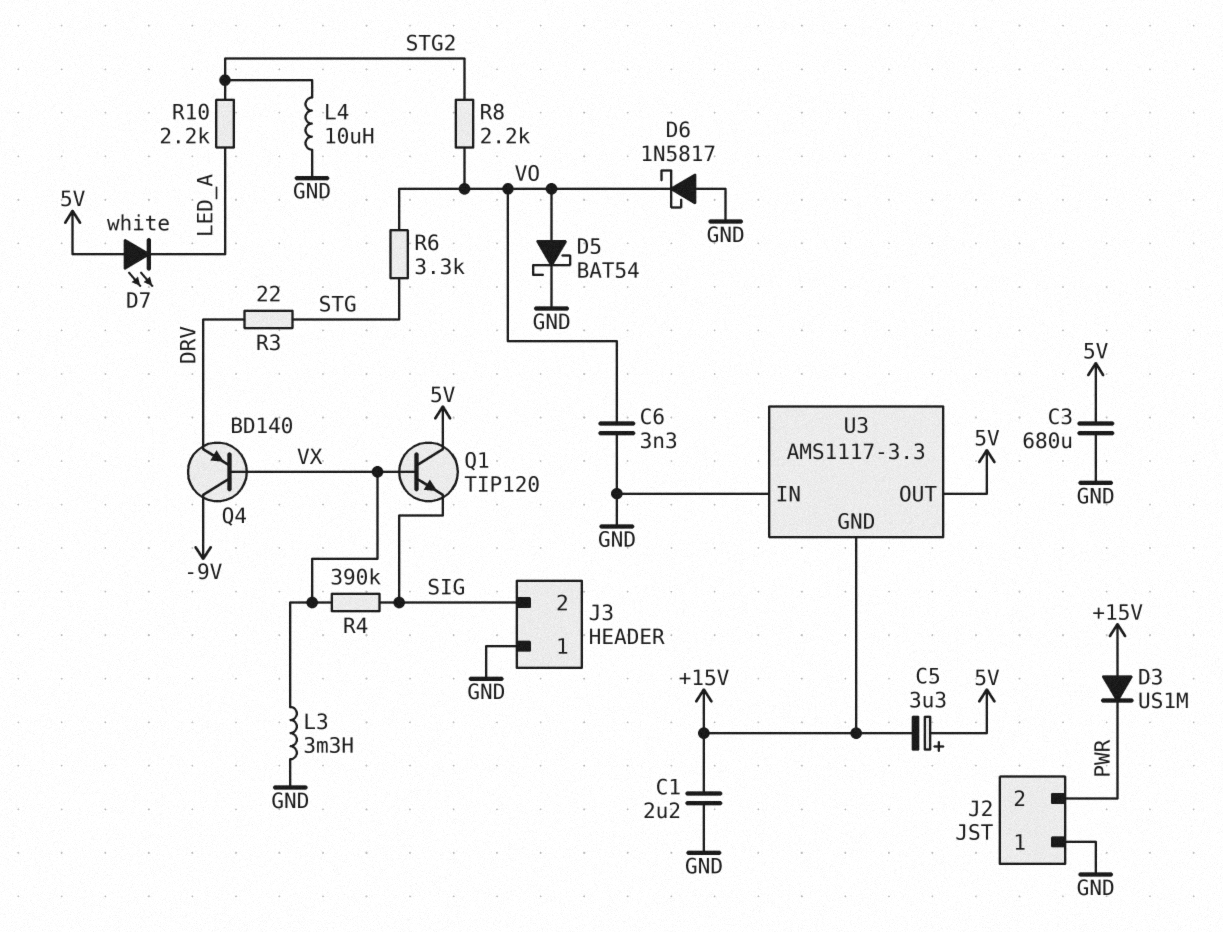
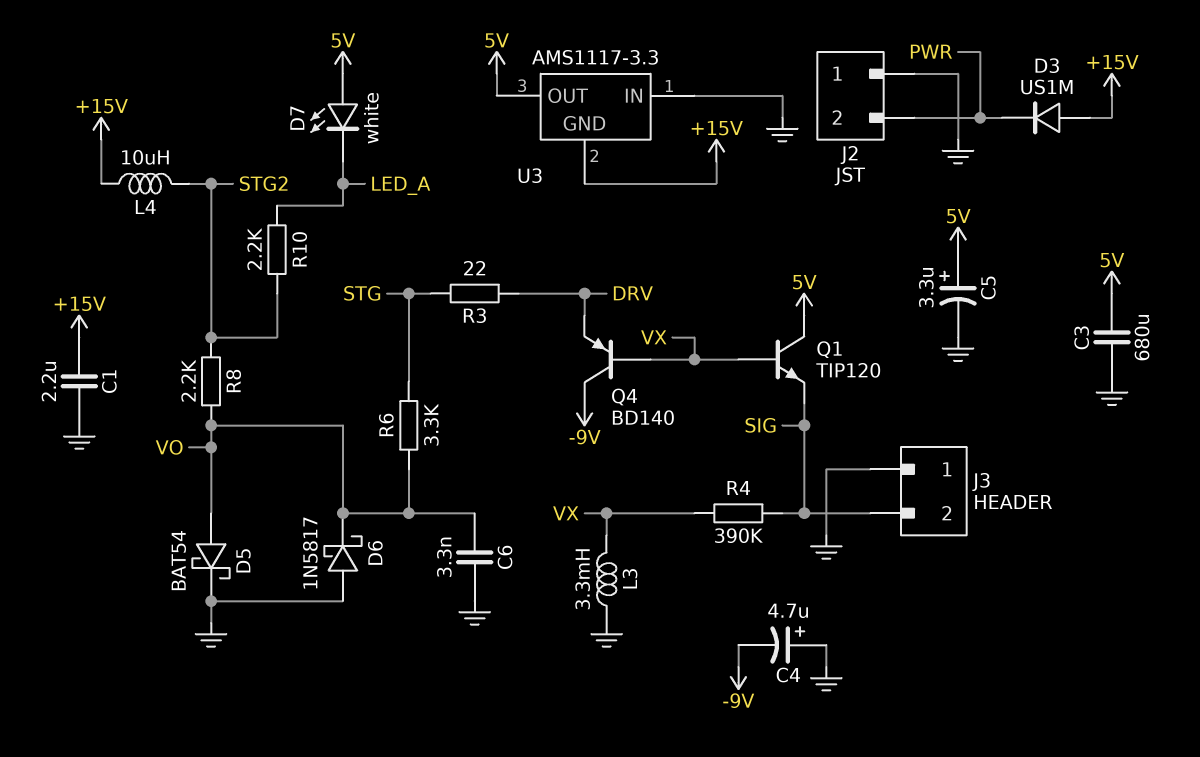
C4: none -> 4.7uF (plus GND, minus -9V)
C5: 3.3uF (plus 5V, minus +15V) -> 3.3uF (plus 5V, minus GND)
L4: 10uH (GND, STG2) -> 10uH (+15V, STG2)

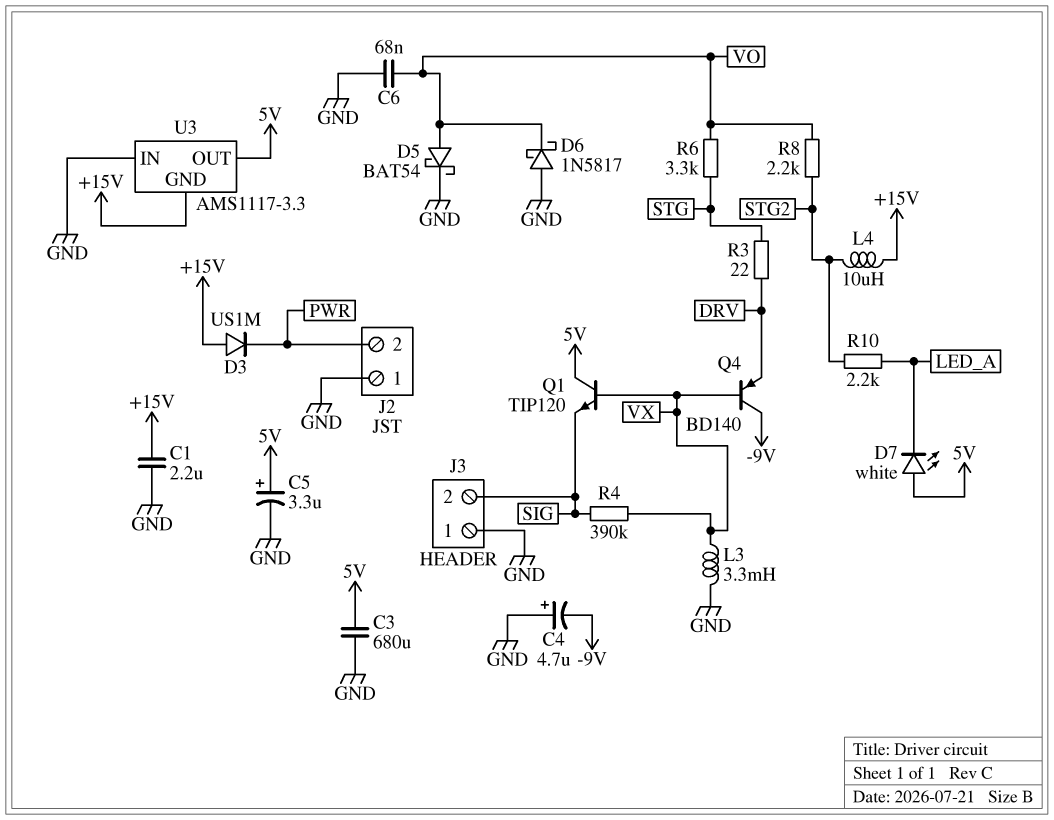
C6: 3.3nF (GND, VO) -> 68nF (GND, VO)

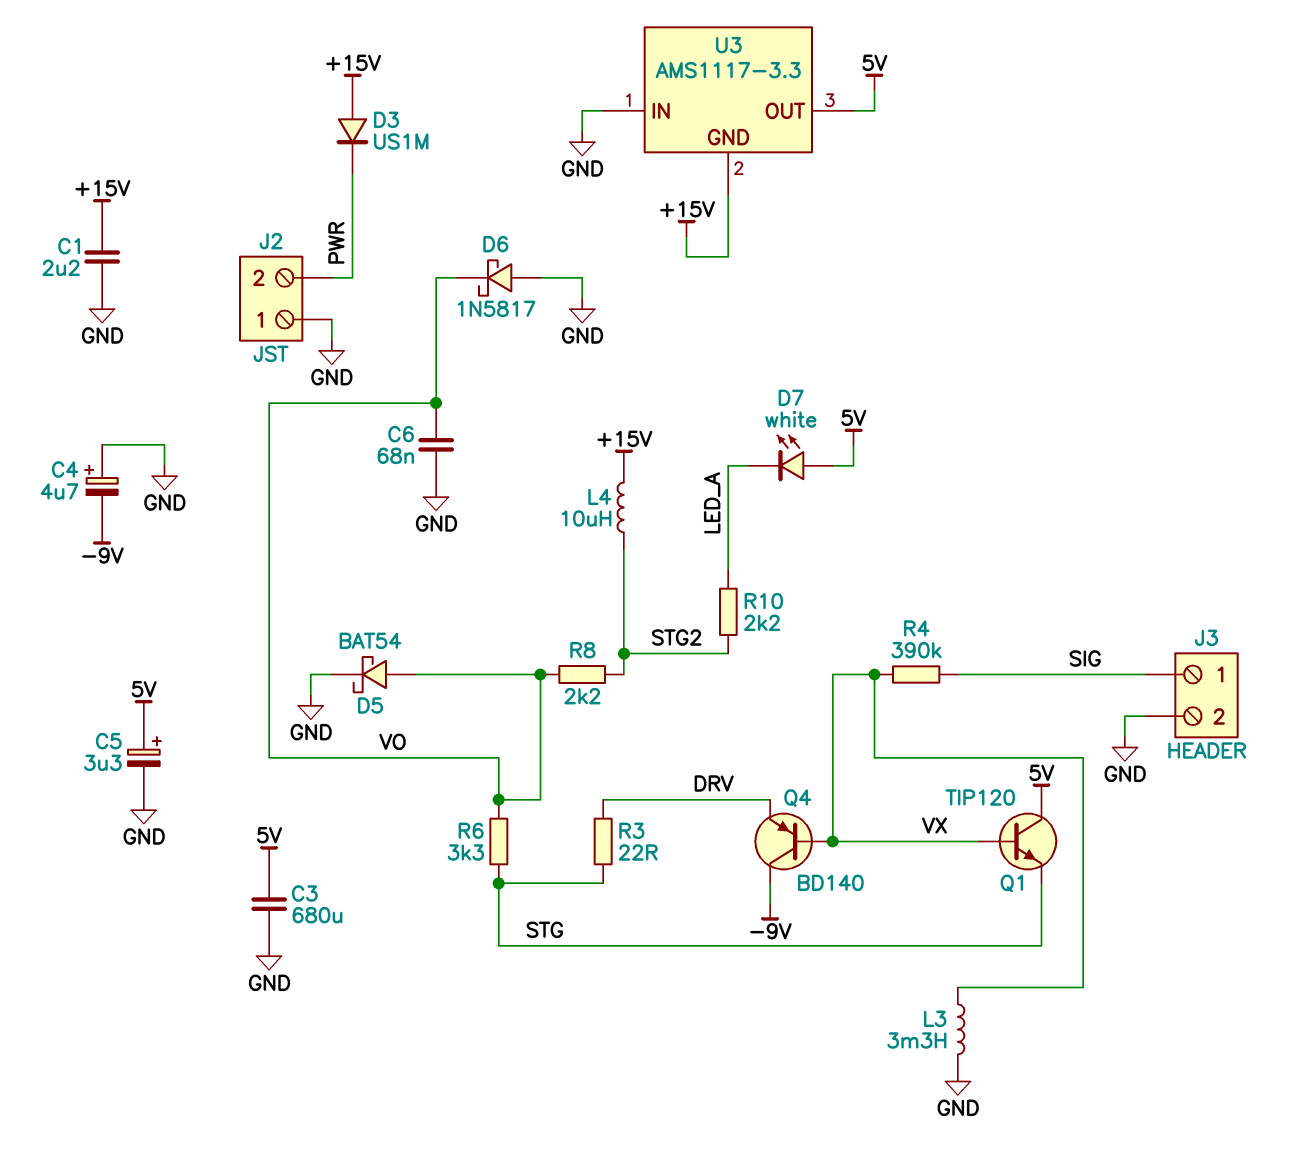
J3 pin 1: GND -> SIG
J3 pin 2: SIG -> GND
Q1: NPN TIP120 (B VX, C 5V, E SIG) -> NPN TIP120 (B VX, C 5V, E STG)

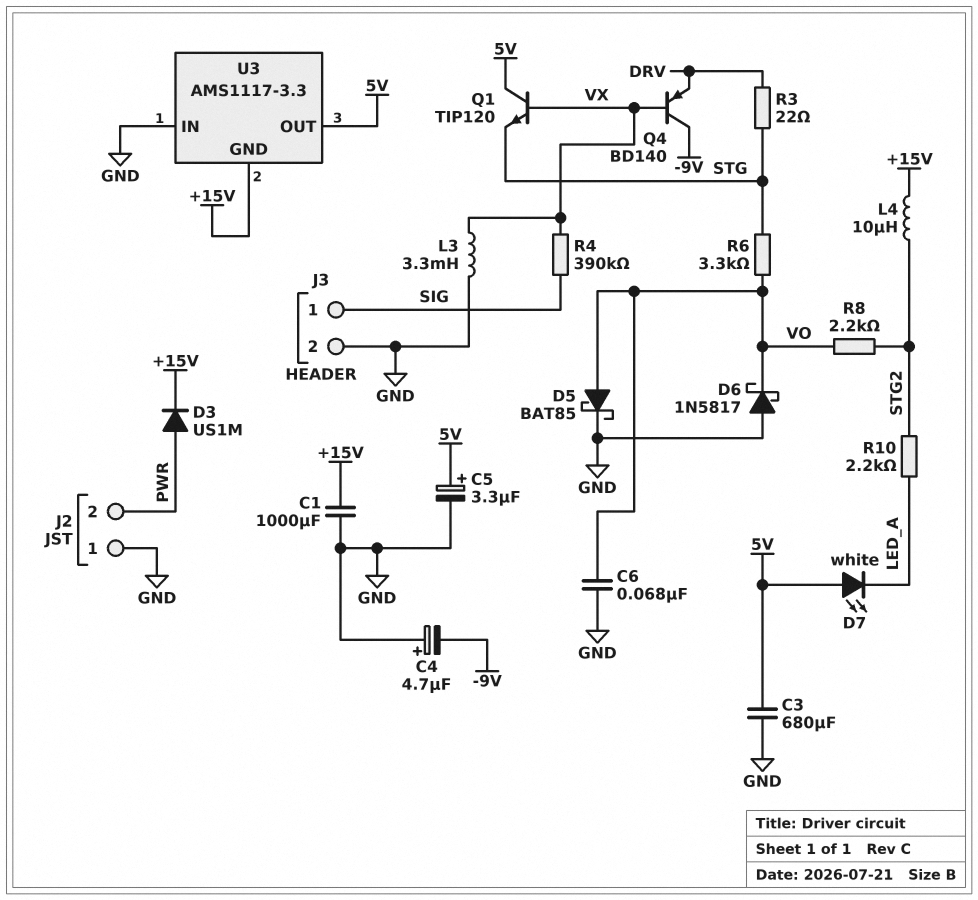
C1: 2.2uF (+15V, GND) -> 1000uF (+15V, GND)
D3: diode US1M (A +15V, K PWR) -> diode US1M (A PWR, K +15V)
D5: schottky BAT54 (A VO, K GND) -> schottky BAT85 (A VO, K GND)

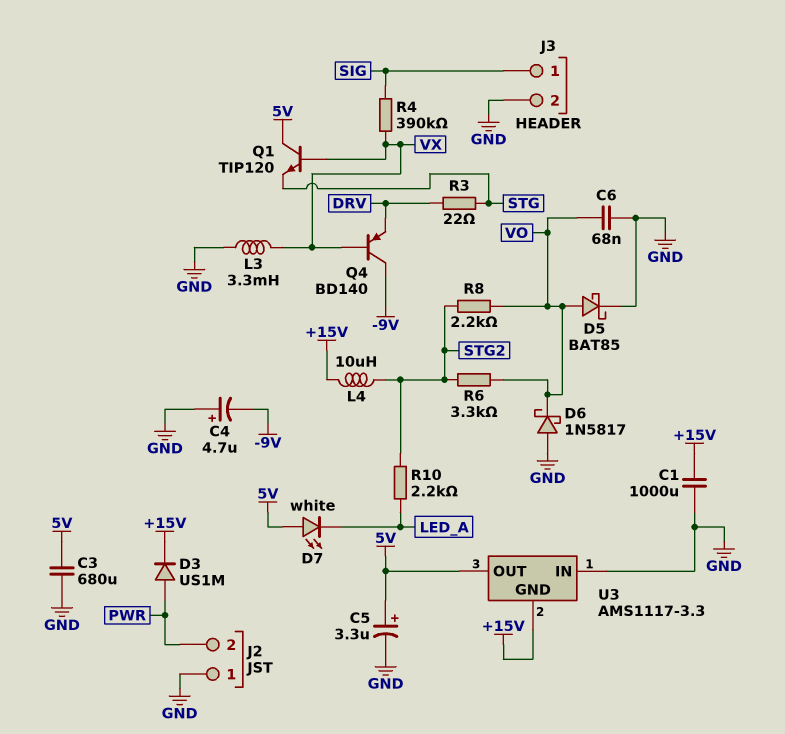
R6: 3.3k (STG, VO) -> 3.3k (STG2, VO)

